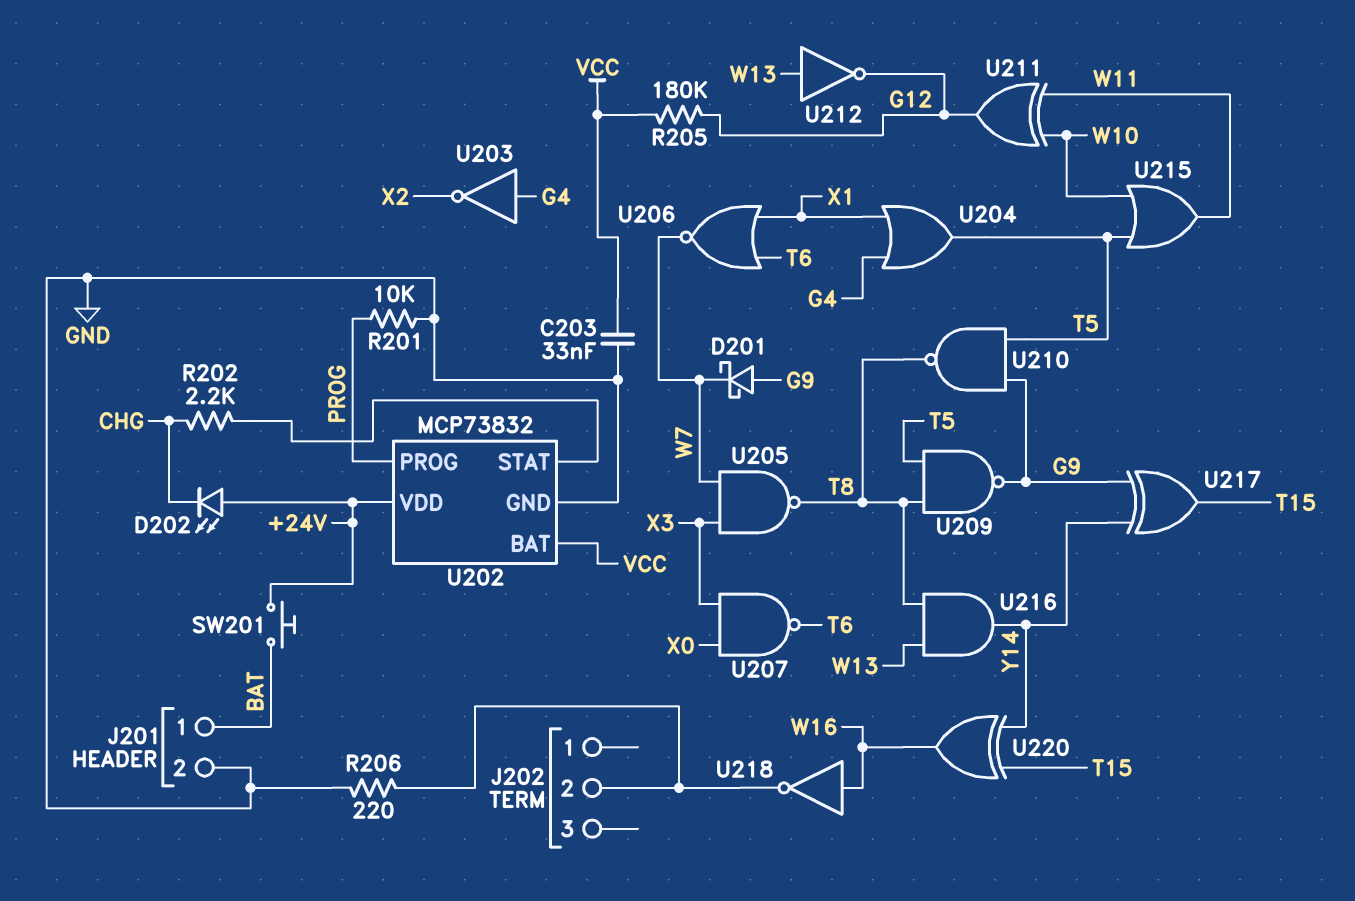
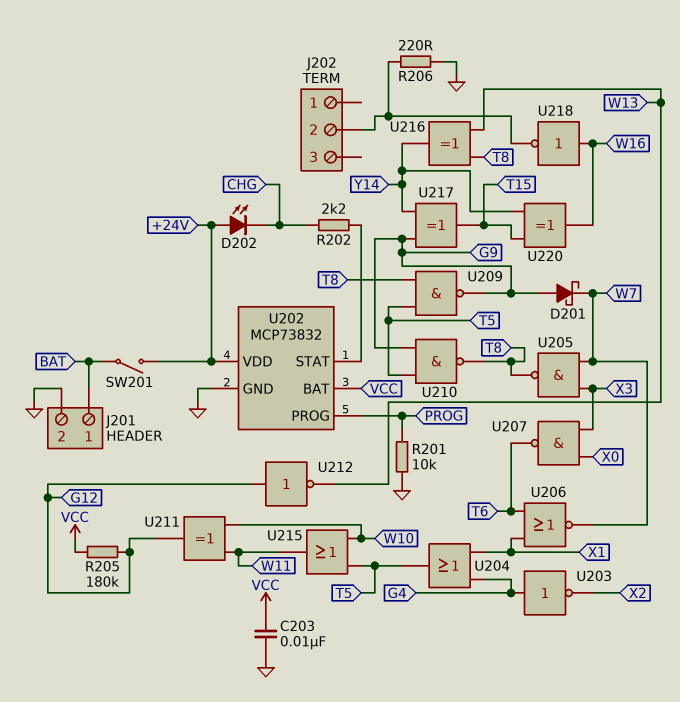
C203: 33nF (GND, VCC) -> 10nF (GND, VCC)
SW201: button (+24V, BAT) -> switch (+24V, BAT)
U212: NOT (in W13, out G12) -> NOT (in G12, out W13)
U216: AND (in T8, in W13, out Y14) -> XOR (in T8, in W13, out Y14)

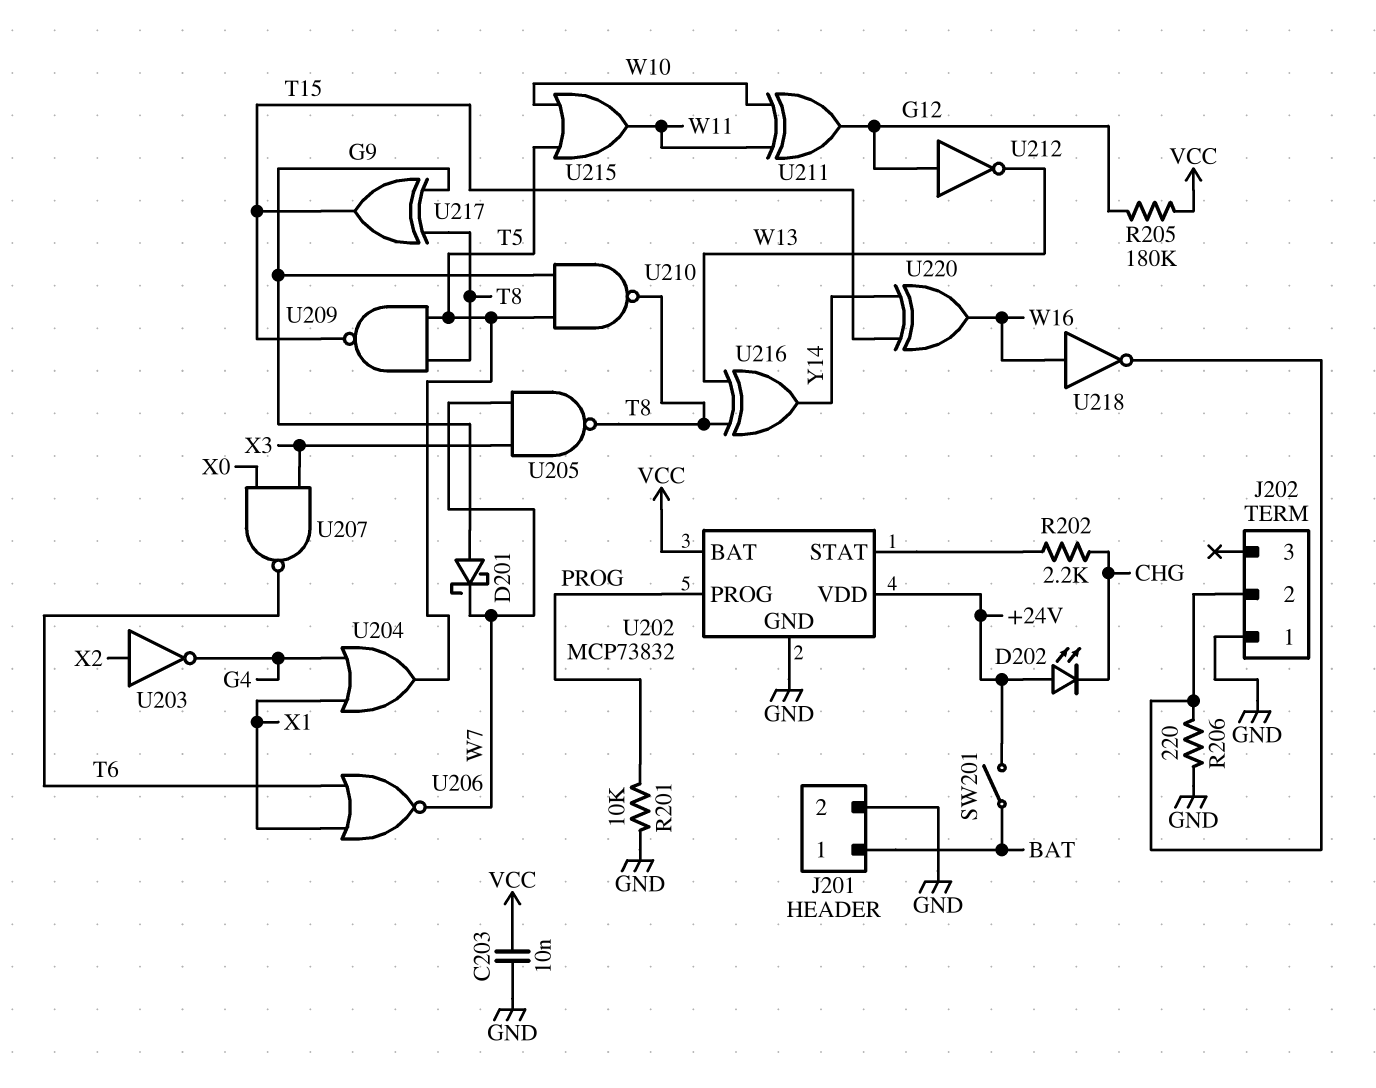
J202 pin 1: none -> GND
U203: NOT (in G4, out X2) -> NOT (in X2, out G4)
U209: NAND (in T5, in T8, out G9) -> NAND (in T5, in T8, out T15)
U217: XOR (in G9, in Y14, out T15) -> XOR (in G9, in T8, out T15)

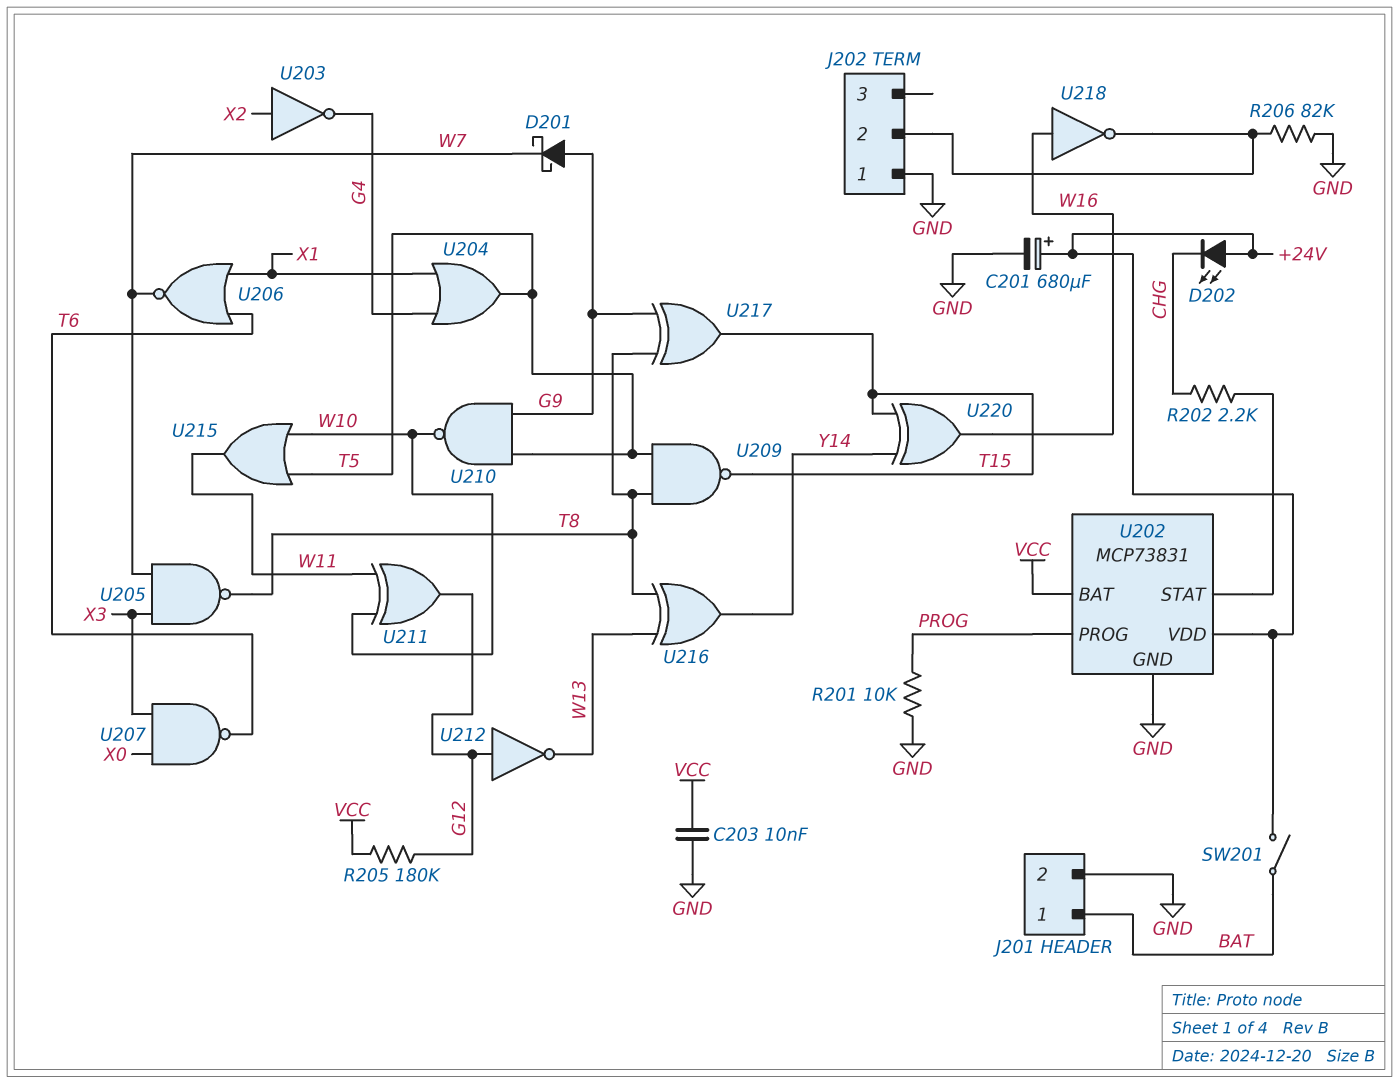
C201: none -> 680uF (plus +24V, minus GND)
R206: 220 (GND, J202/2) -> 82k (GND, J202/2)
U202: MCP73832 -> MCP73831
U210: NAND (in G9, in T5, out T8) -> NAND (in G9, in T5, out W10)

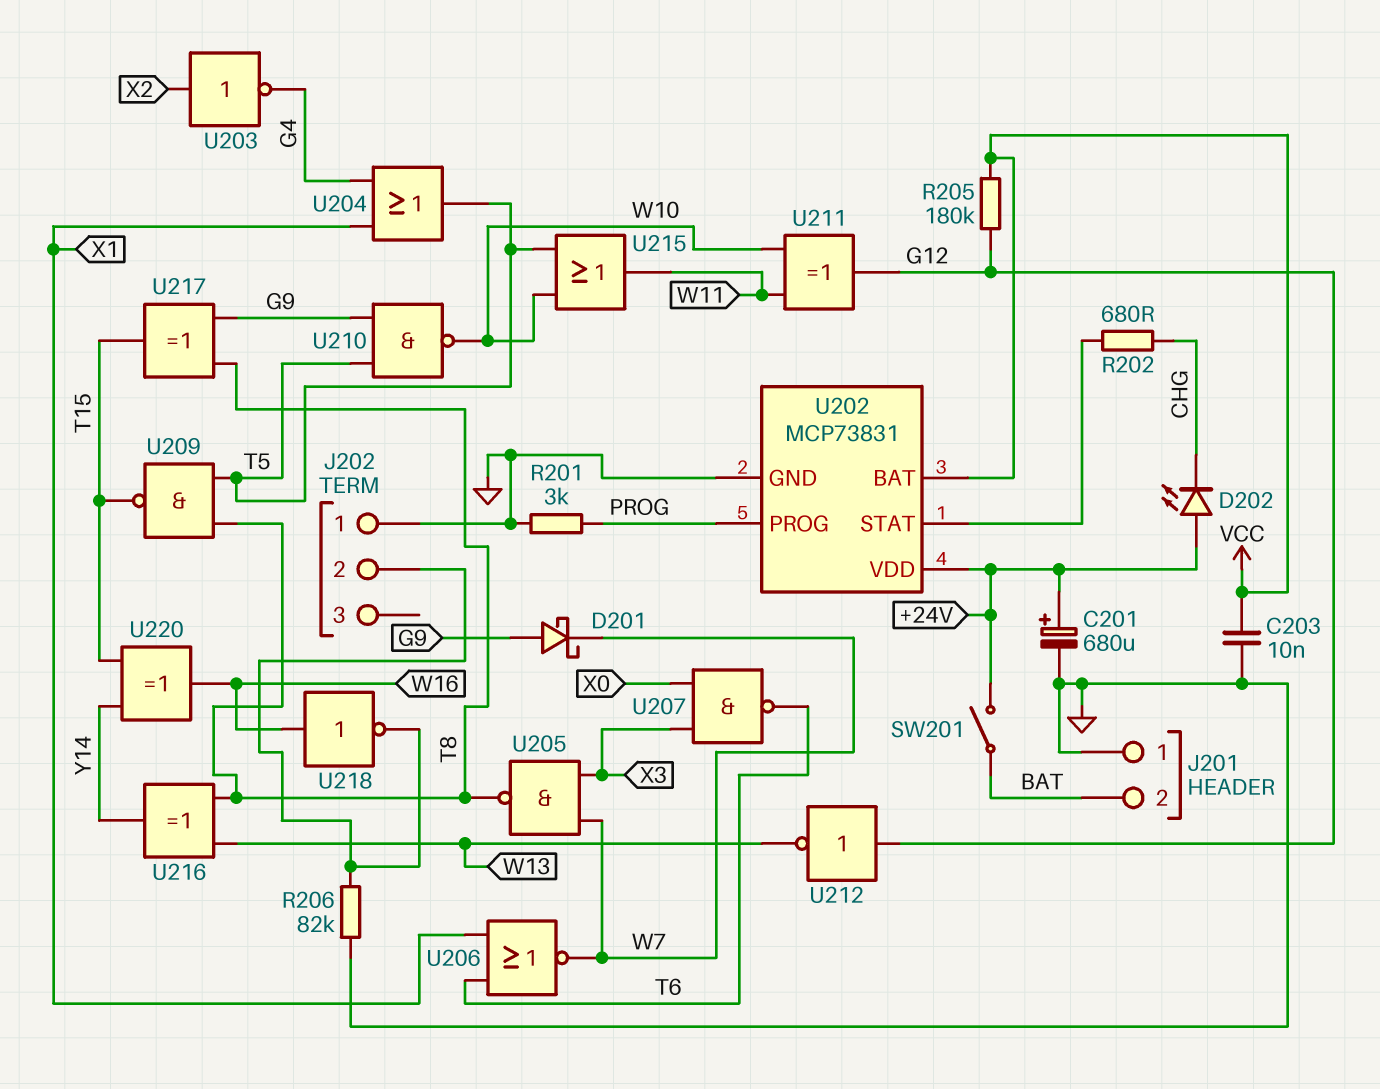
J201 pin 1: BAT -> GND
J201 pin 2: GND -> BAT
R201: 10k (GND, PROG) -> 3k (GND, PROG)
R202: 2.2k (CHG, U202/STAT) -> 680 (CHG, U202/STAT)

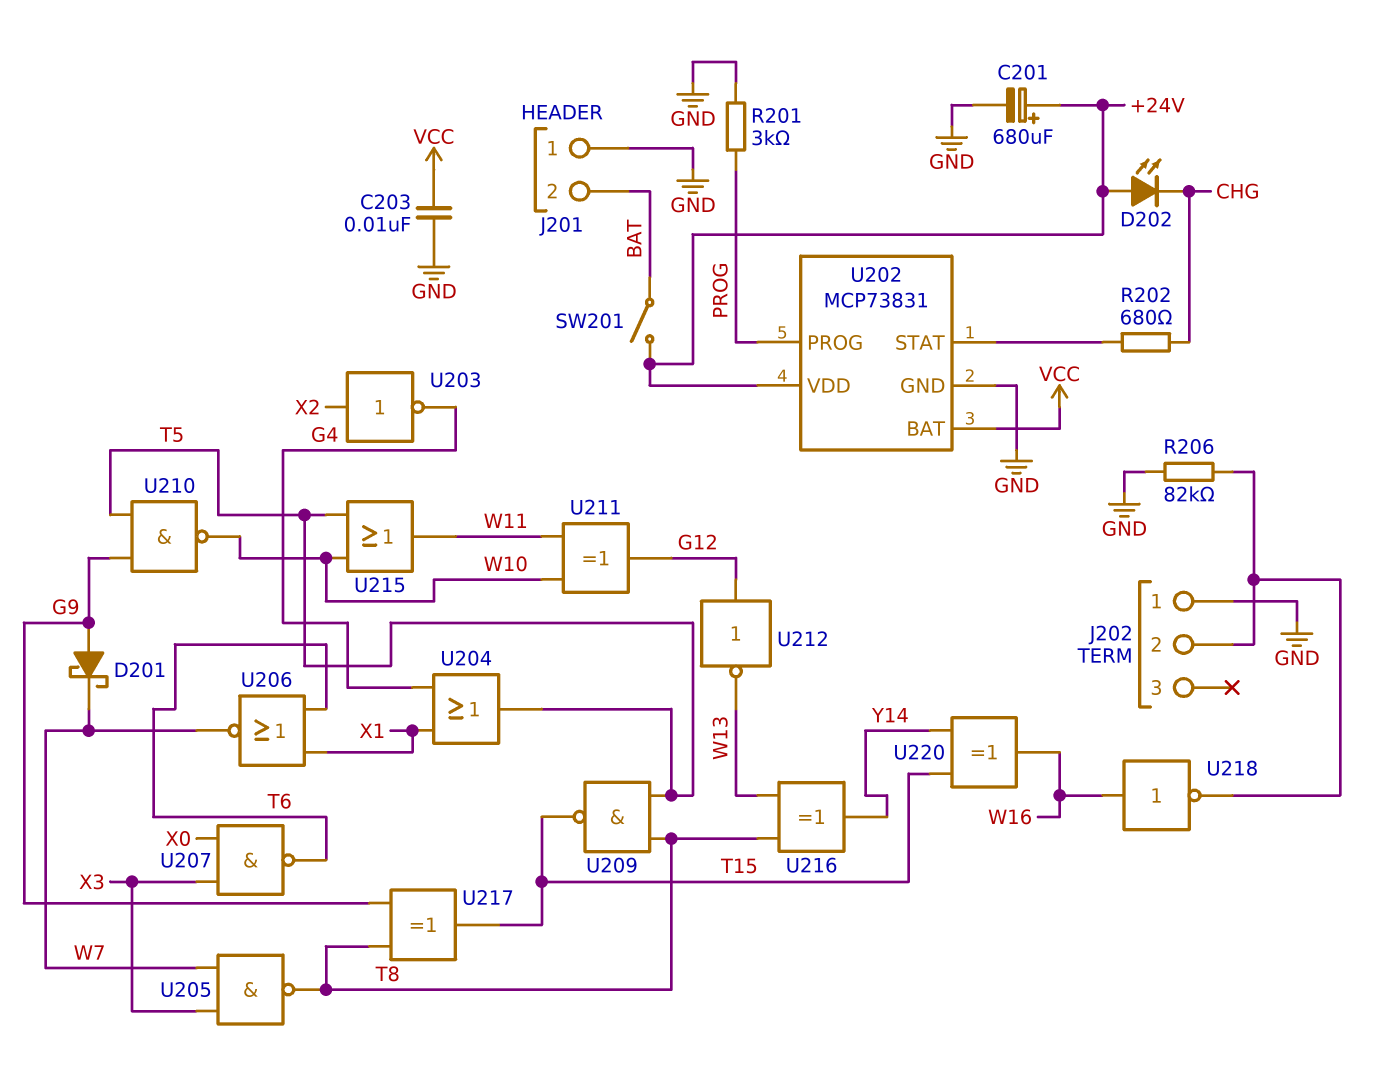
R205: 180k (G12, VCC) -> none

